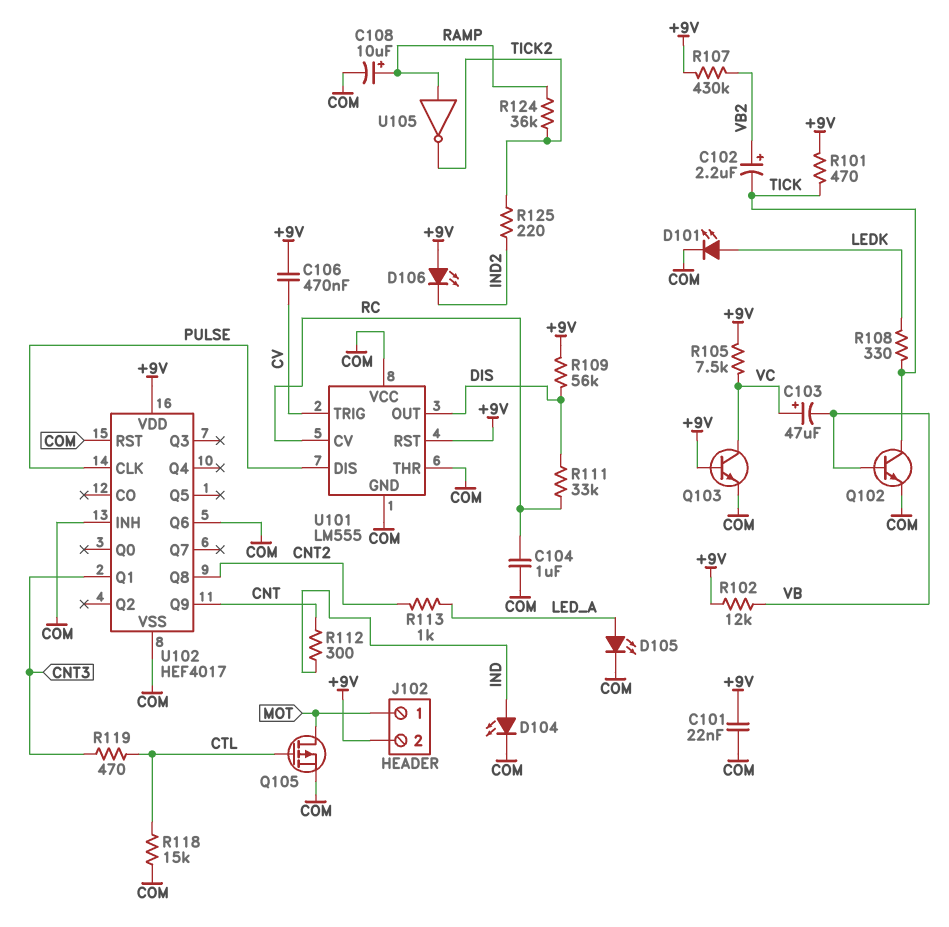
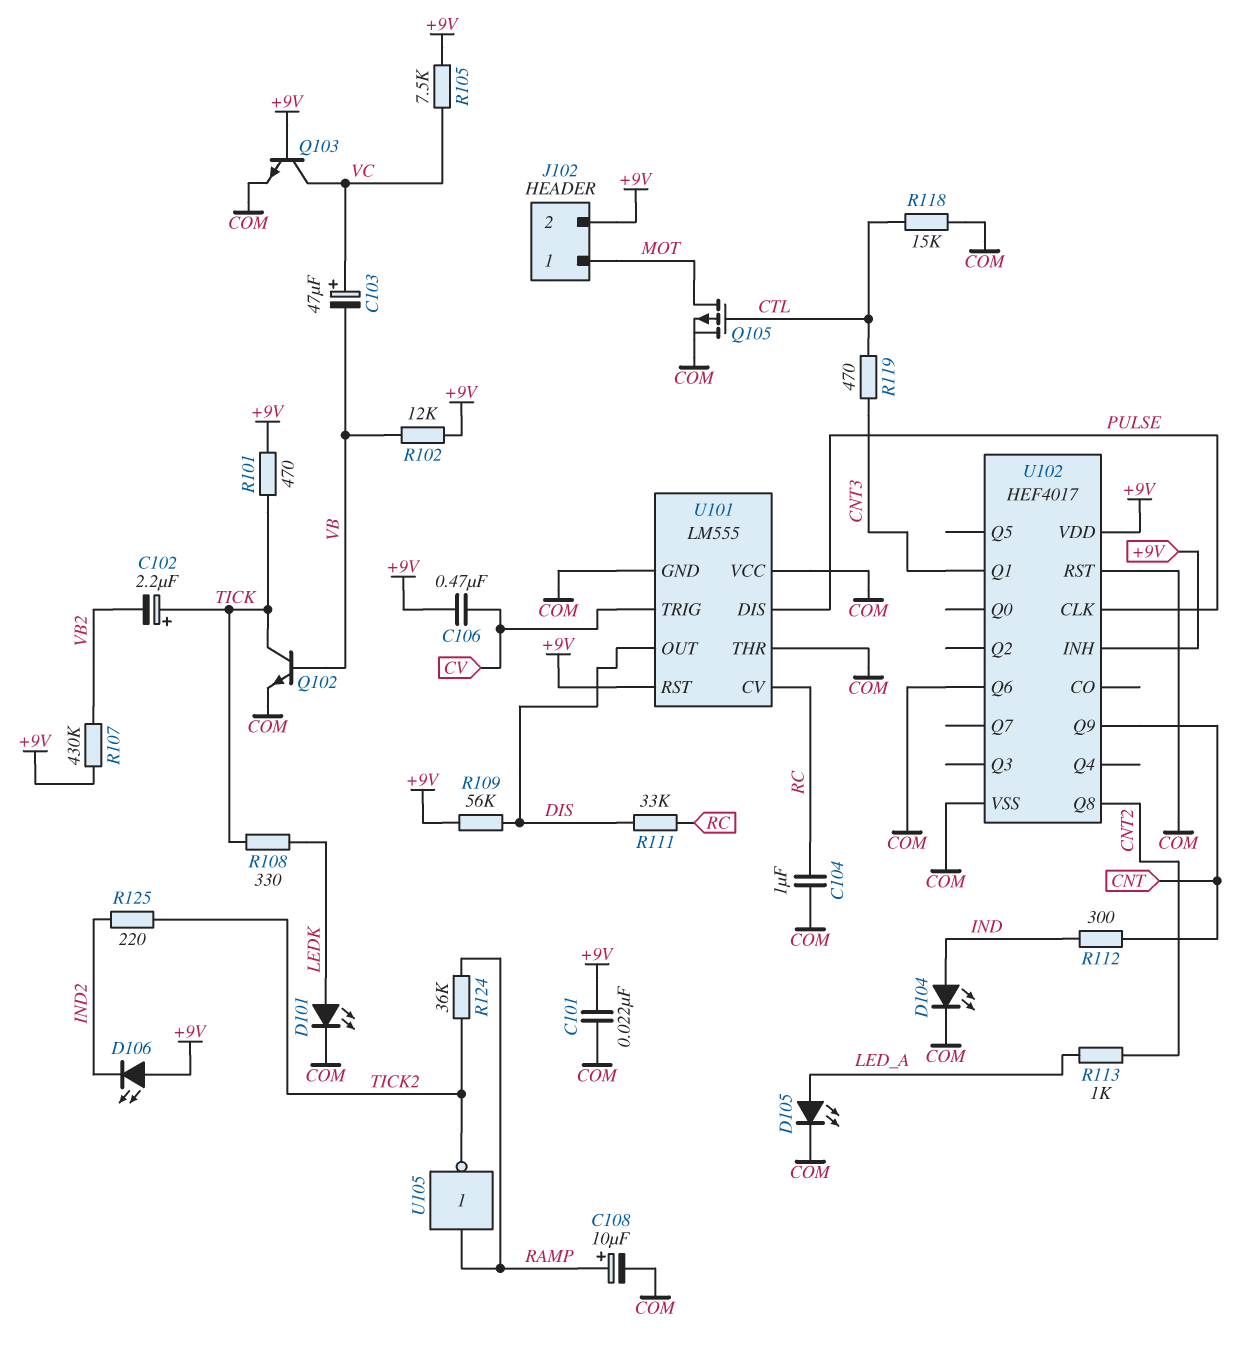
C102: 2.2uF (plus VB2, minus TICK) -> 2.2uF (plus TICK, minus VB2)
U102 pin INH: COM -> +9V

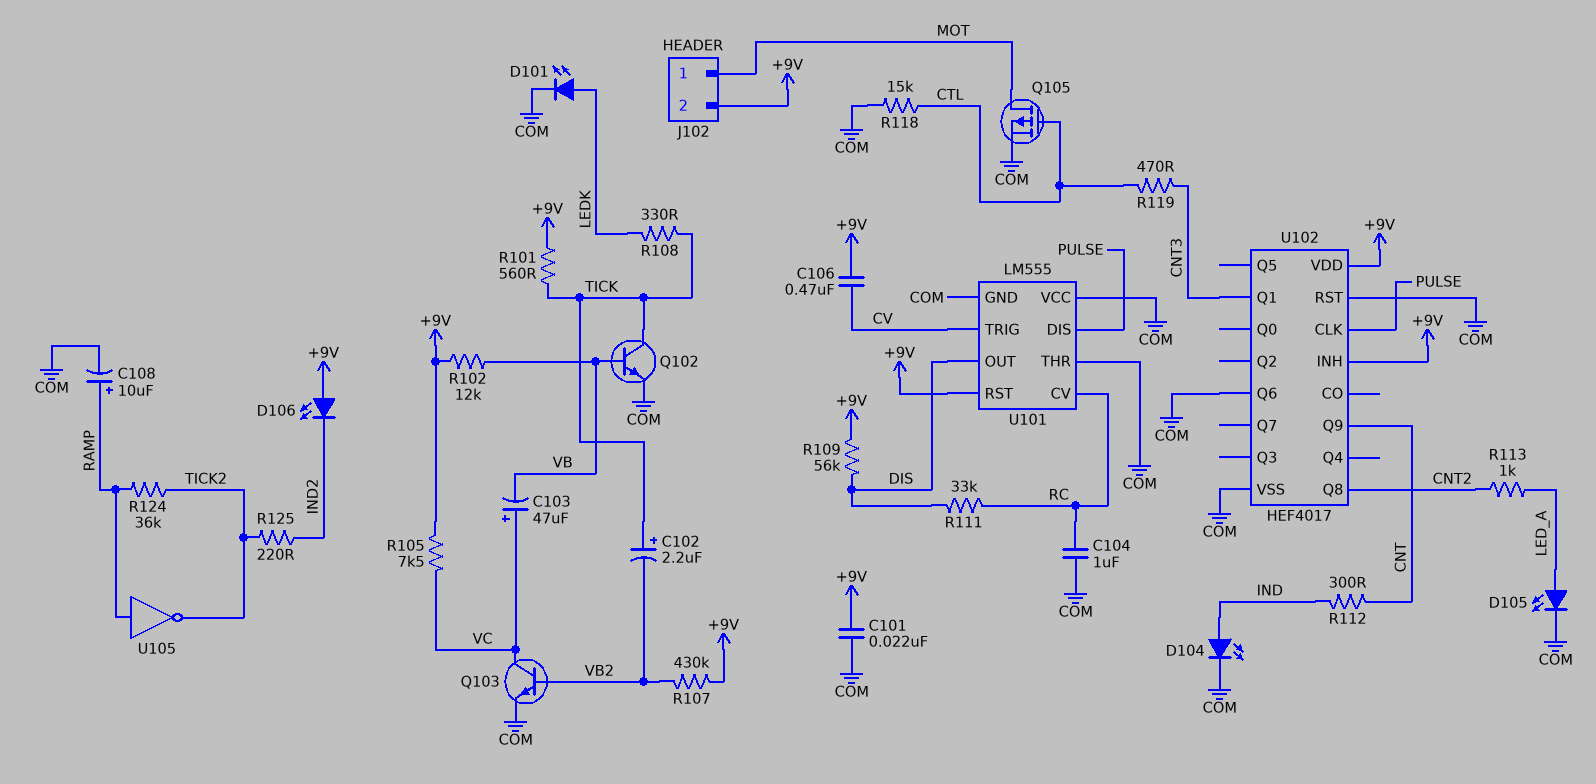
Q103: NPN (B +9V, C VC, E COM) -> NPN (B VB2, C VC, E COM)
R101: 470 (+9V, TICK) -> 560 (+9V, TICK)

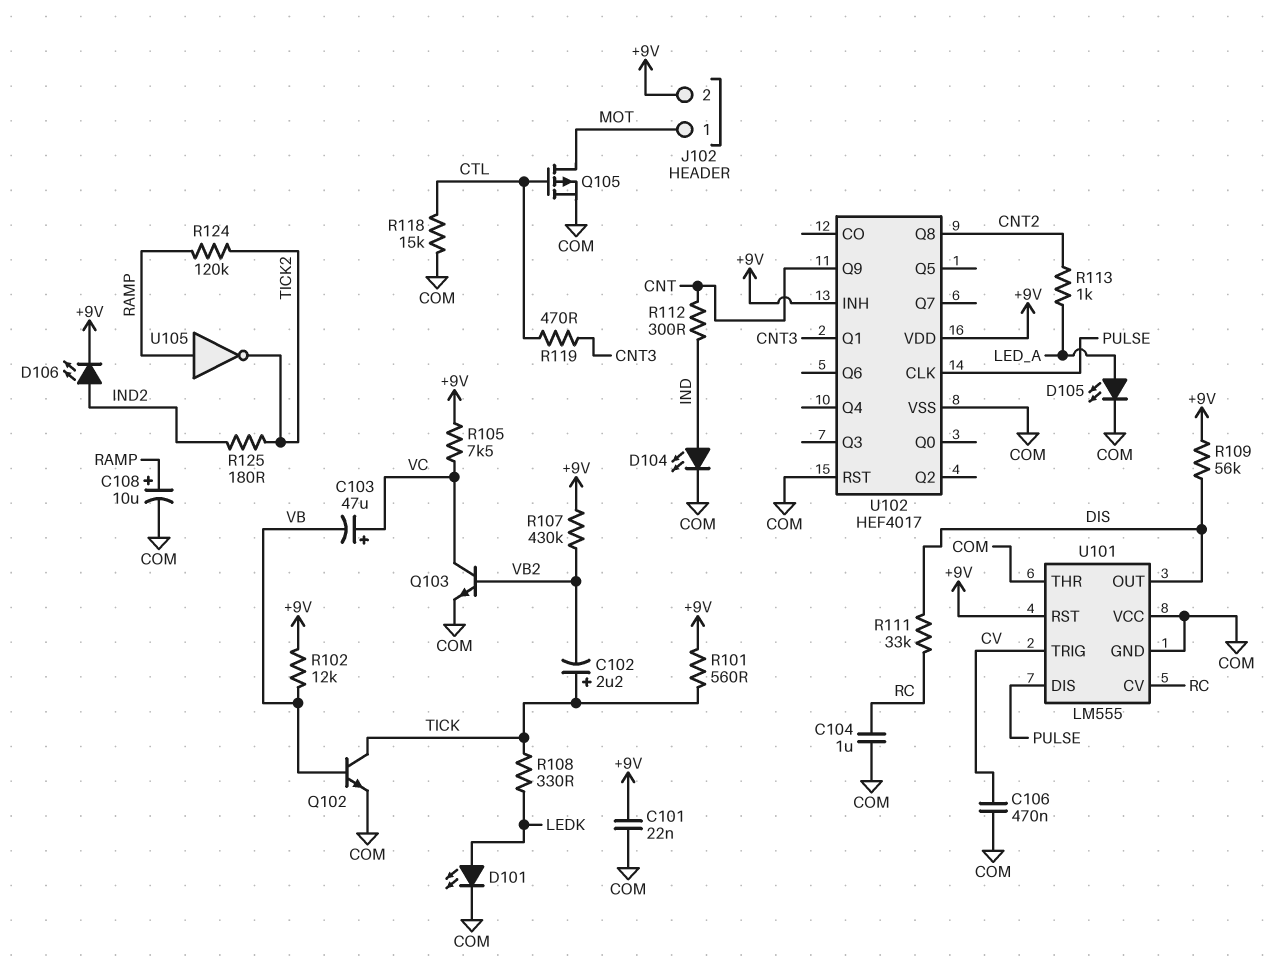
C106: 470nF (+9V, CV) -> 470nF (COM, CV)
D106: LED (A +9V, K IND2) -> LED (A IND2, K +9V)
R124: 36k (RAMP, TICK2) -> 120k (RAMP, TICK2)
R125: 220 (IND2, TICK2) -> 180 (IND2, TICK2)
U102 pin Q6: COM -> none

